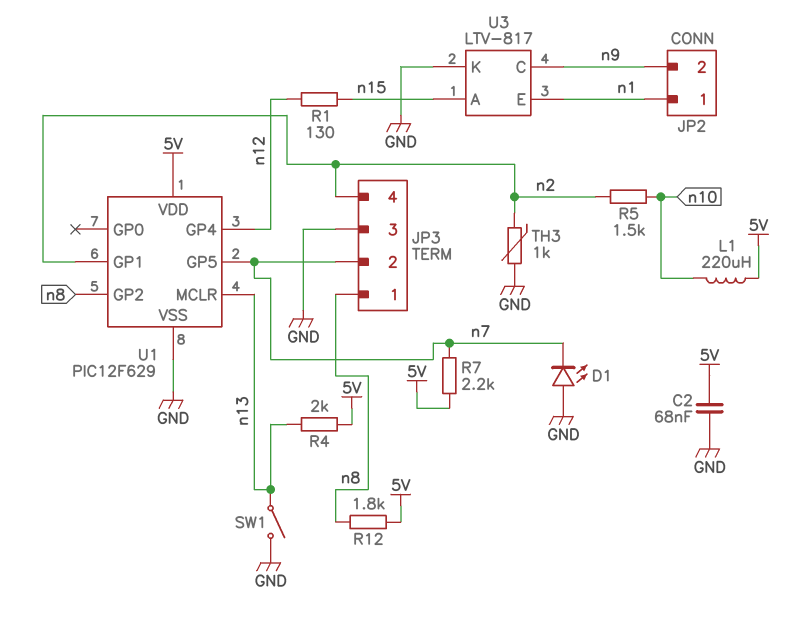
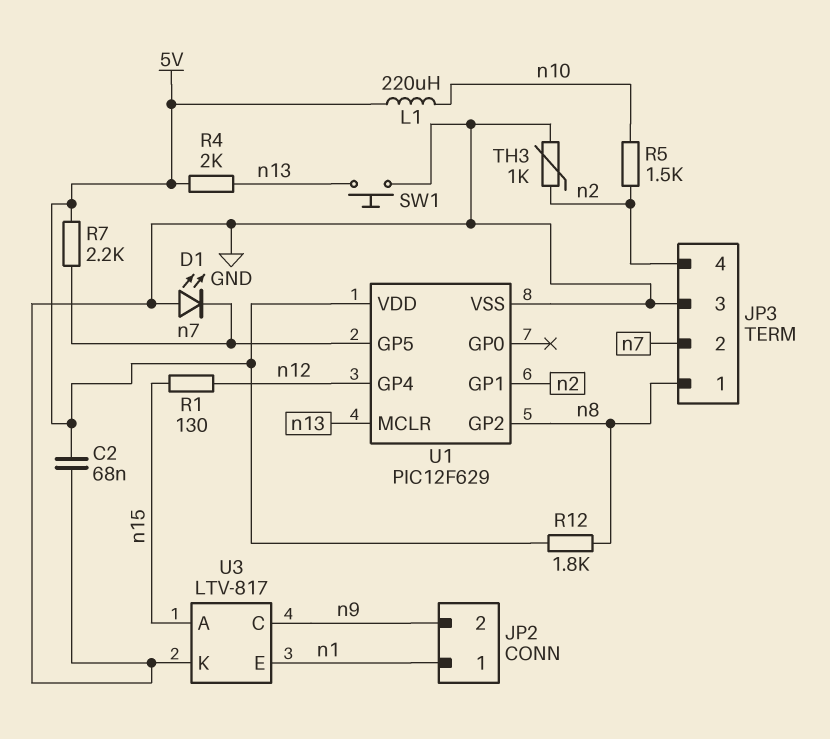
SW1: switch (GND, n13) -> button (GND, n13)

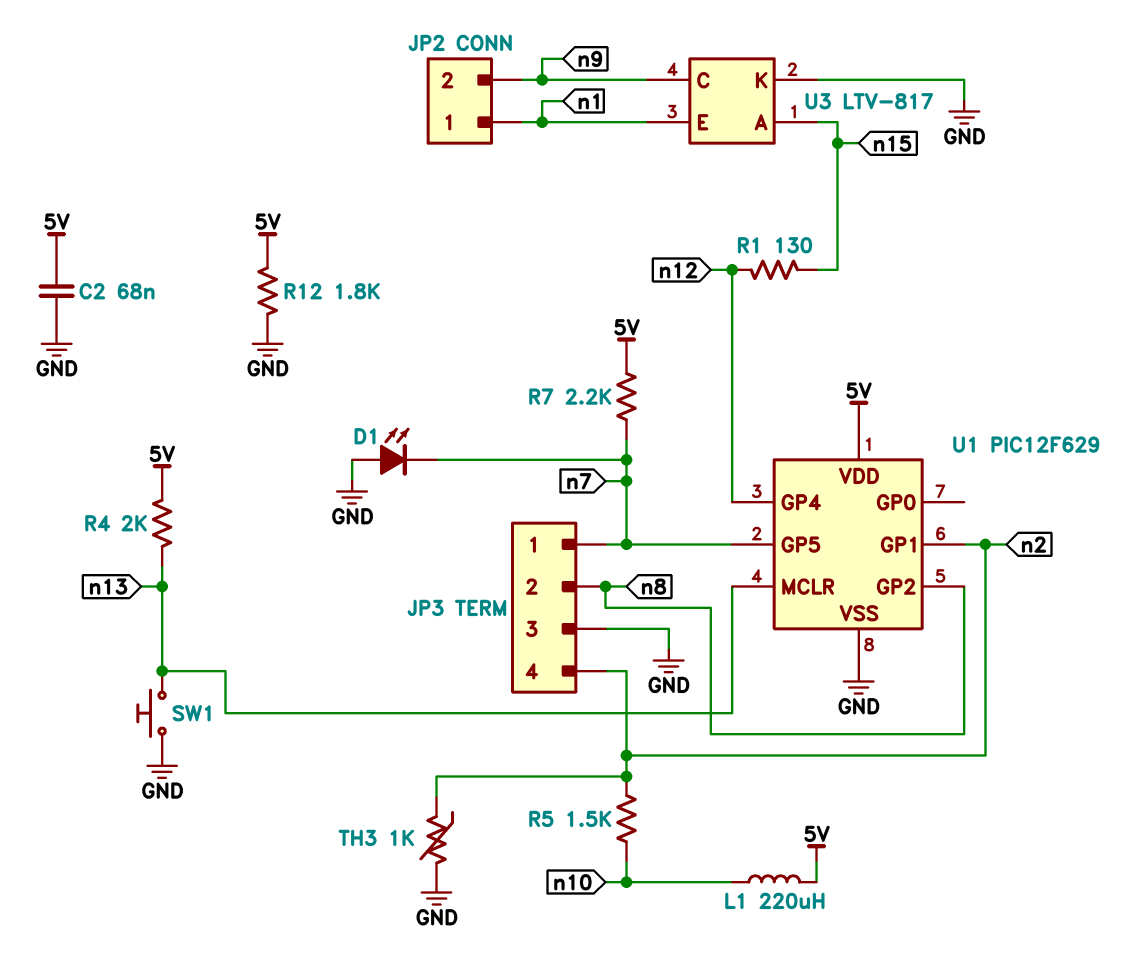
JP3 pin 1: n8 -> n7
JP3 pin 2: n7 -> n8
R12: 1.8k (5V, n8) -> 1.8k (5V, GND)

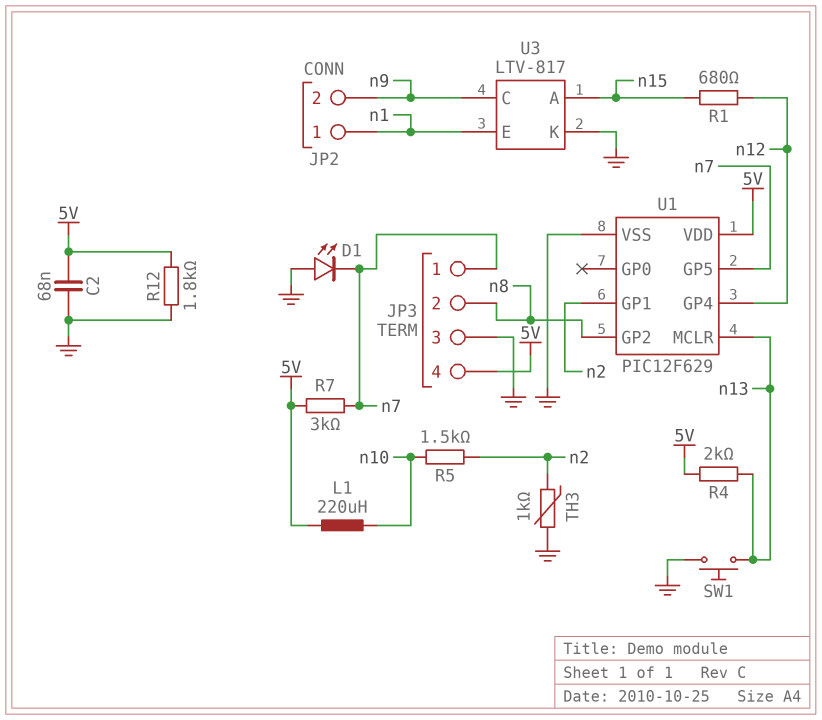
JP3 pin 4: n2 -> 5V
R1: 130 (n12, n15) -> 680 (n12, n15)
R7: 2.2k (5V, n7) -> 3k (5V, n7)

